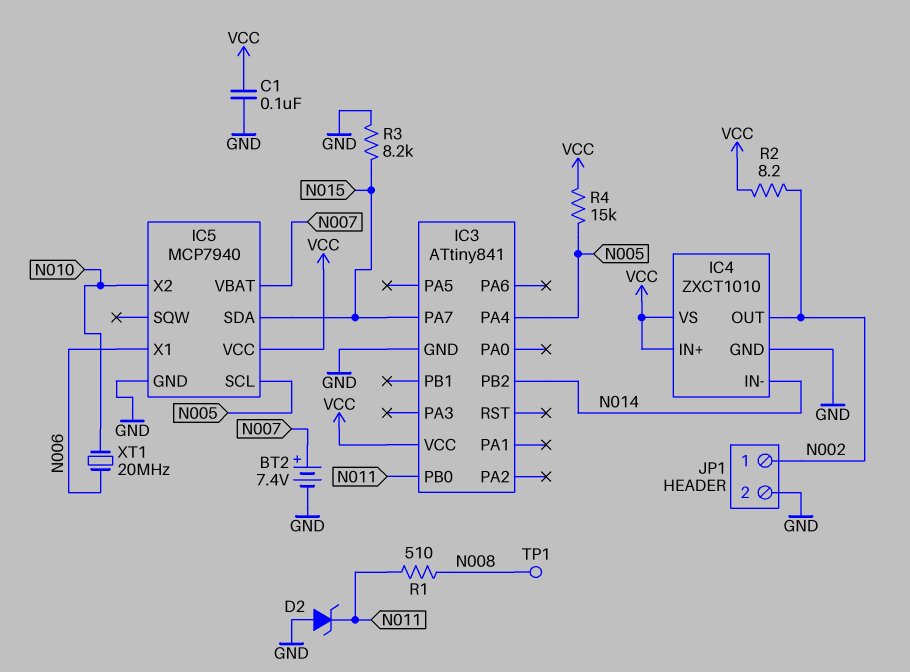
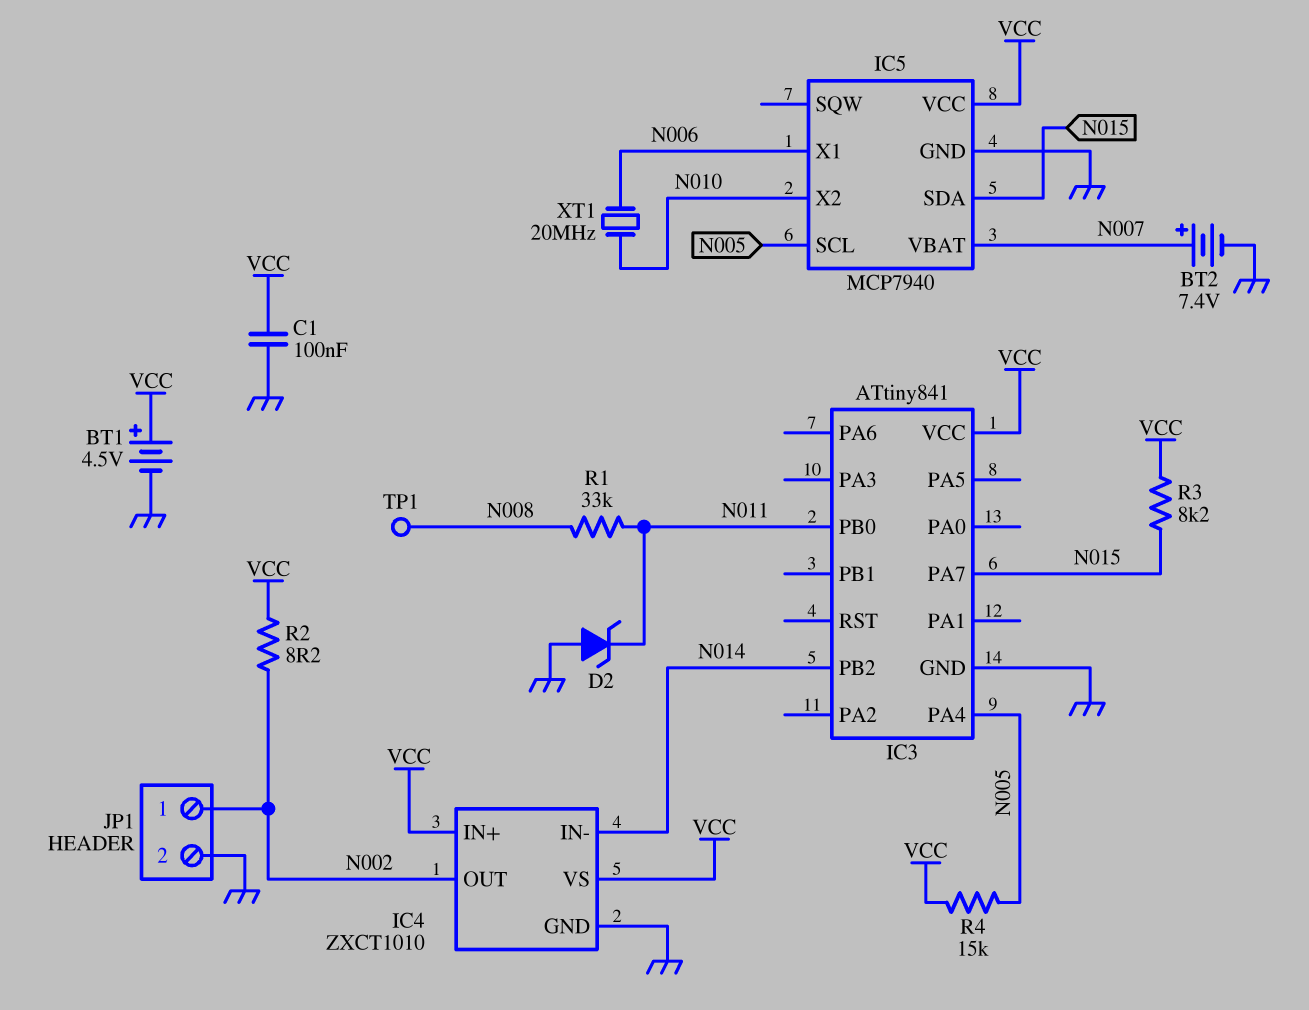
BT1: none -> 4.5V (plus VCC, minus GND)
R1: 510 (N008, N011) -> 33k (N008, N011)
R3: 8.2k (GND, N015) -> 8.2k (N015, VCC)

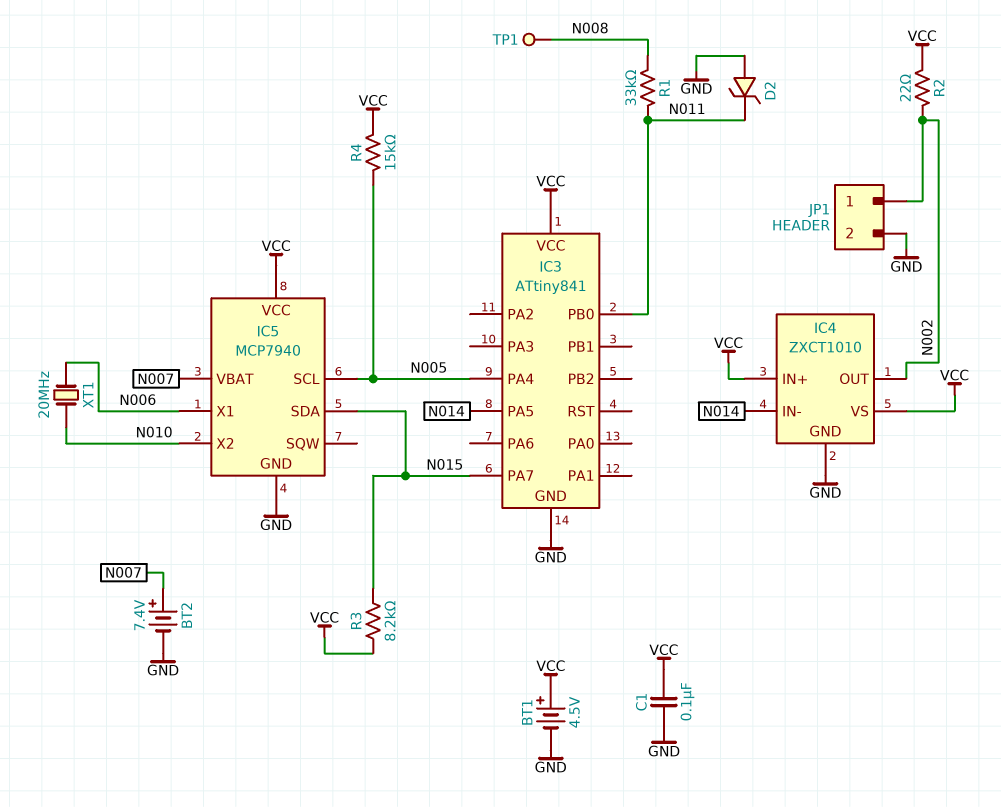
IC3 pin PA5: none -> N014
IC3 pin PB2: N014 -> none
R2: 8.2 (N002, VCC) -> 22 (N002, VCC)

